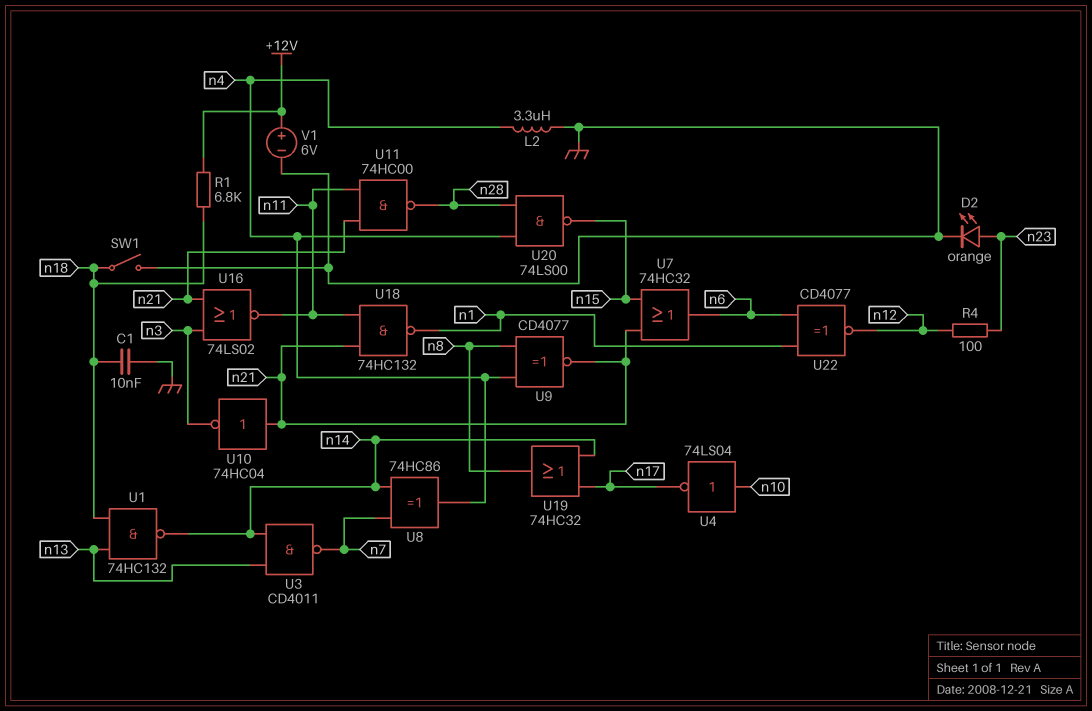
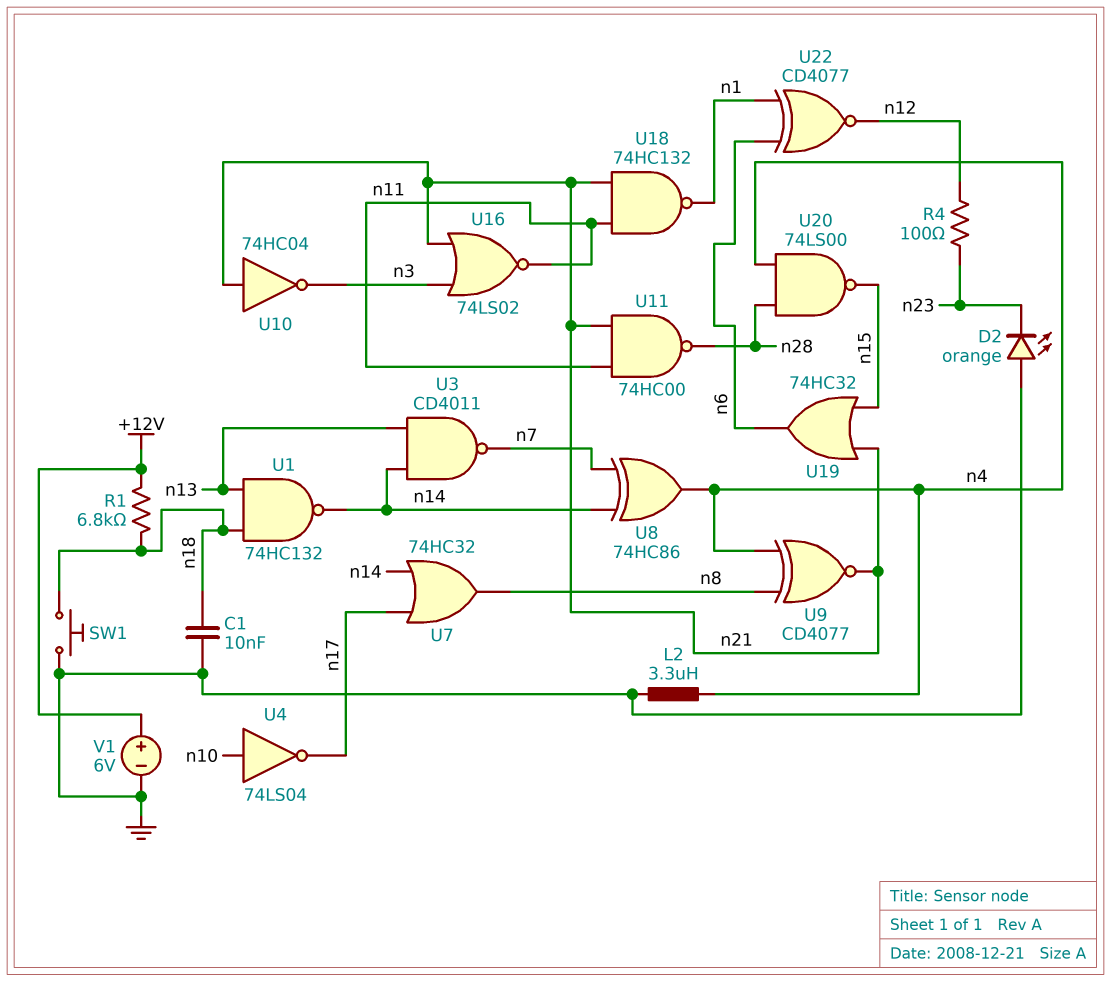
D2: LED orange (A n23, K GND) -> LED orange (A GND, K n23)
SW1: switch (GND, n18) -> button (GND, n18)
U7: OR 74HC32 (in n15, in n21, out n6) -> OR 74HC32 (in n14, in n17, out n8)
U19: OR 74HC32 (in n14, in n17, out n8) -> OR 74HC32 (in n15, in n21, out n6)

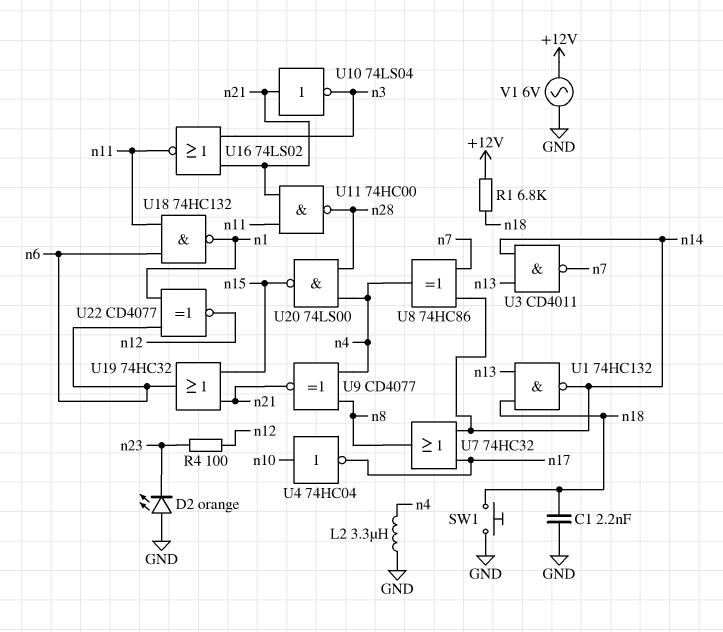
C1: 10nF (GND, n18) -> 2.2nF (GND, n18)
U4: NOT 74LS04 (in n10, out n17) -> NOT 74HC04 (in n10, out n17)
U10: NOT 74HC04 (in n21, out n3) -> NOT 74LS04 (in n21, out n3)
U18: NAND 74HC132 (in n11, in n21, out n1) -> NAND 74HC132 (in n6, in n11, out n1)
V1: 6V (plus +12V, minus GND) -> AC 6V (+12V, GND)

